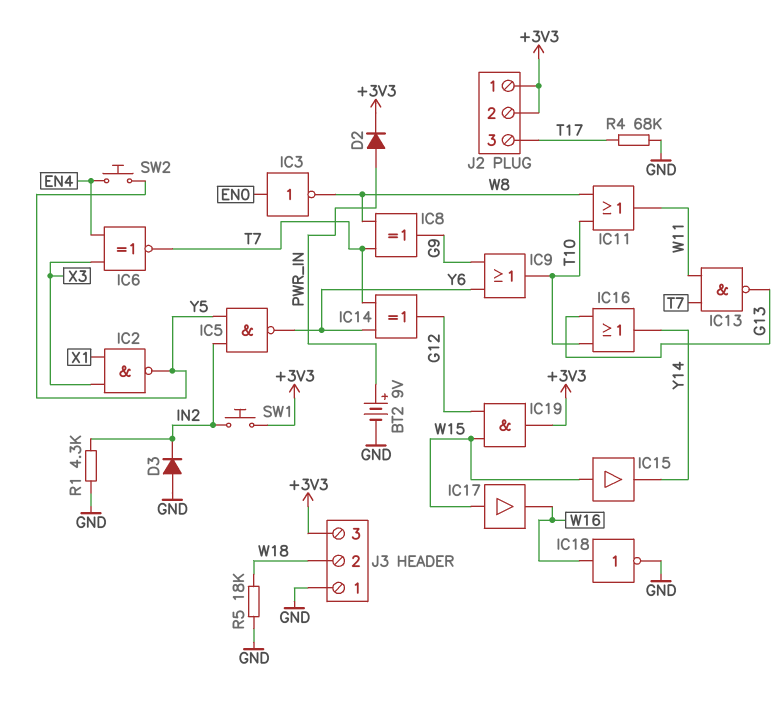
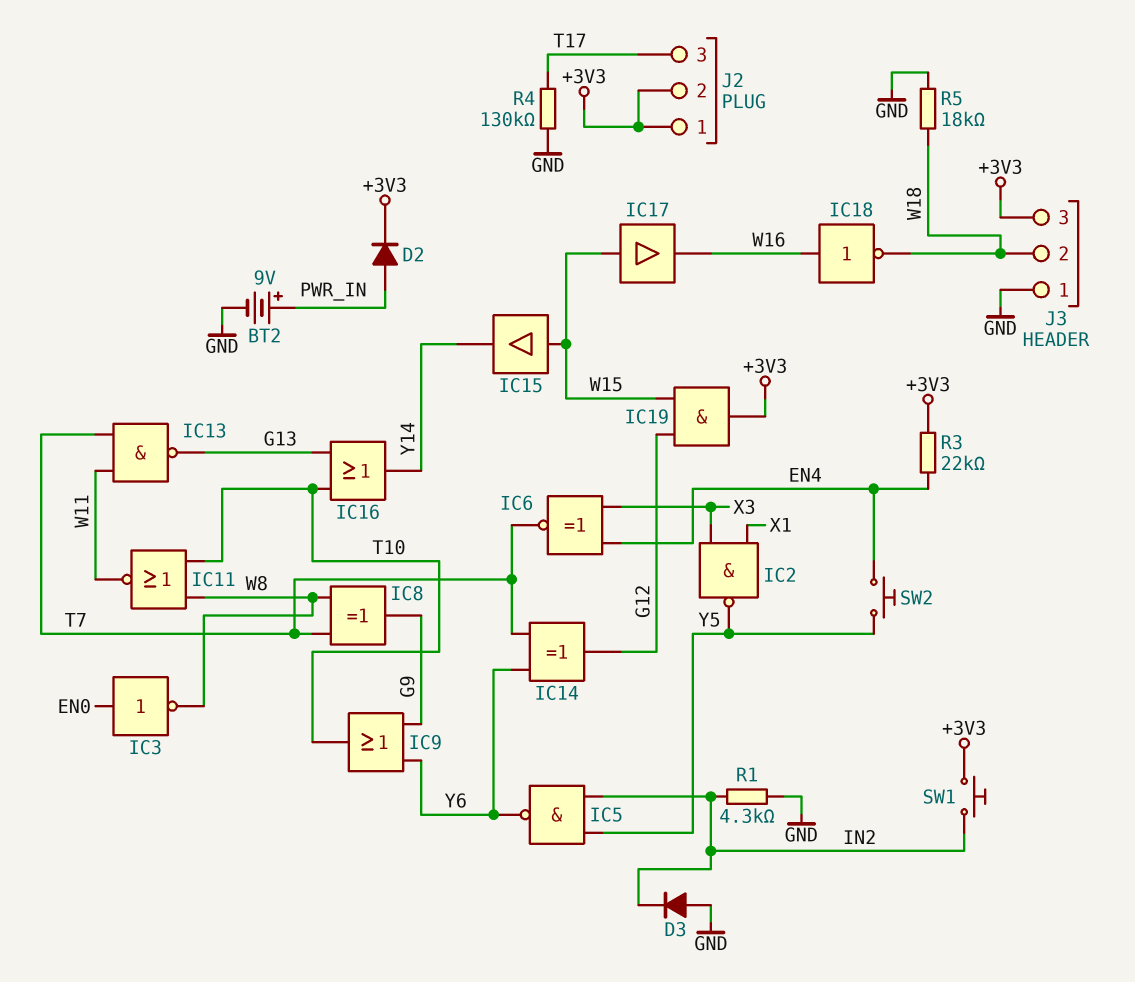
IC11: OR (in T10, in W8, out W11) -> NOR (in T10, in W8, out W11)
IC18: NOT (in W16, out GND) -> NOT (in W16, out W18)
R3: none -> 22k (+3V3, EN4)
R4: 68k (GND, T17) -> 130k (GND, T17)

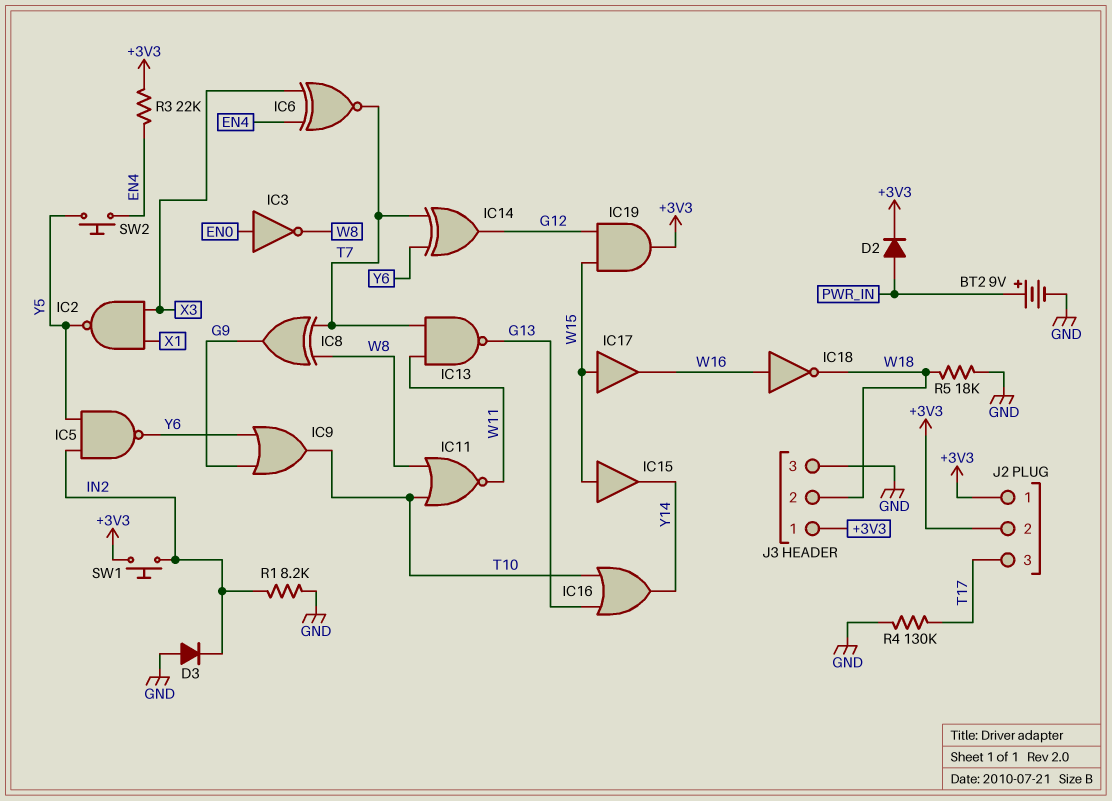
J3 pin 1: GND -> +3V3
J3 pin 3: +3V3 -> GND
R1: 4.3k (GND, IN2) -> 8.2k (GND, IN2)

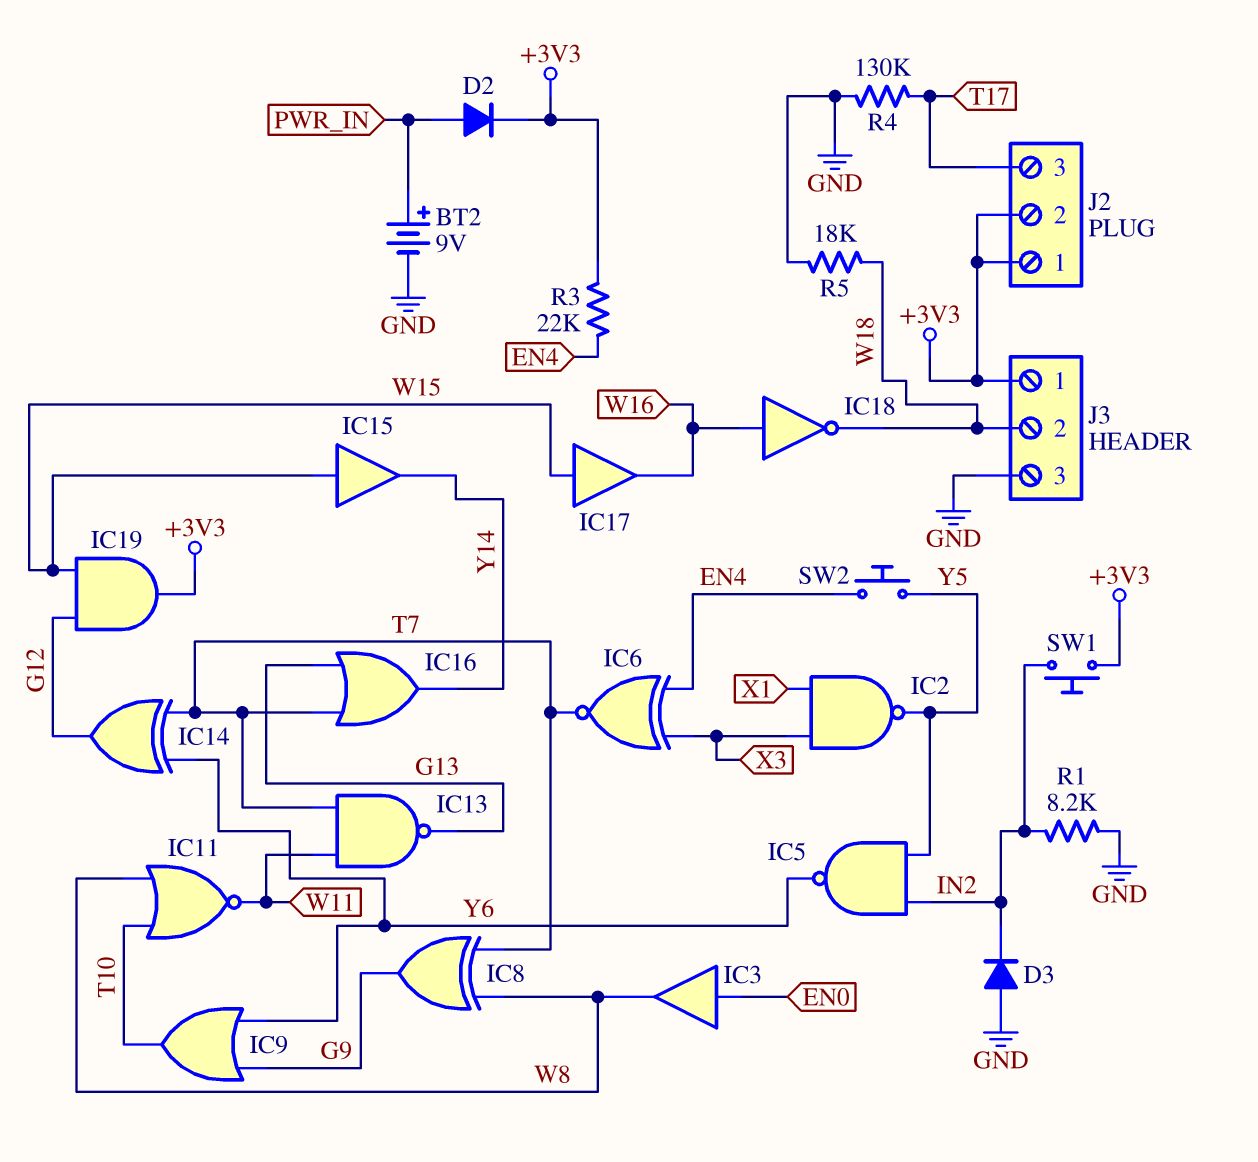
IC3: NOT (in EN0, out W8) -> buffer (in EN0, out W8)
IC16: OR (in G13, in T10, out Y14) -> OR (in G13, in T7, out Y14)

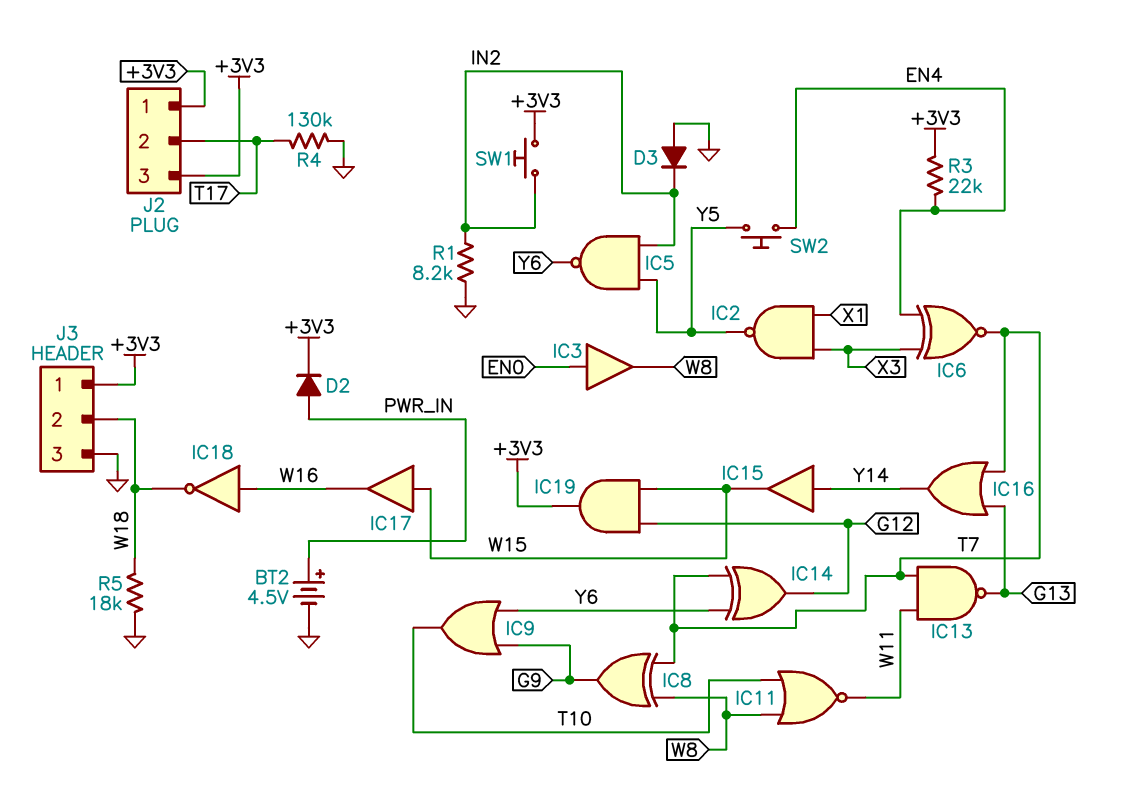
BT2: 9V (plus PWR_IN, minus GND) -> 4.5V (plus PWR_IN, minus GND)
IC15: buffer (in W15, out Y14) -> buffer (in Y14, out W15)
J2 pin 2: +3V3 -> T17
J2 pin 3: T17 -> +3V3

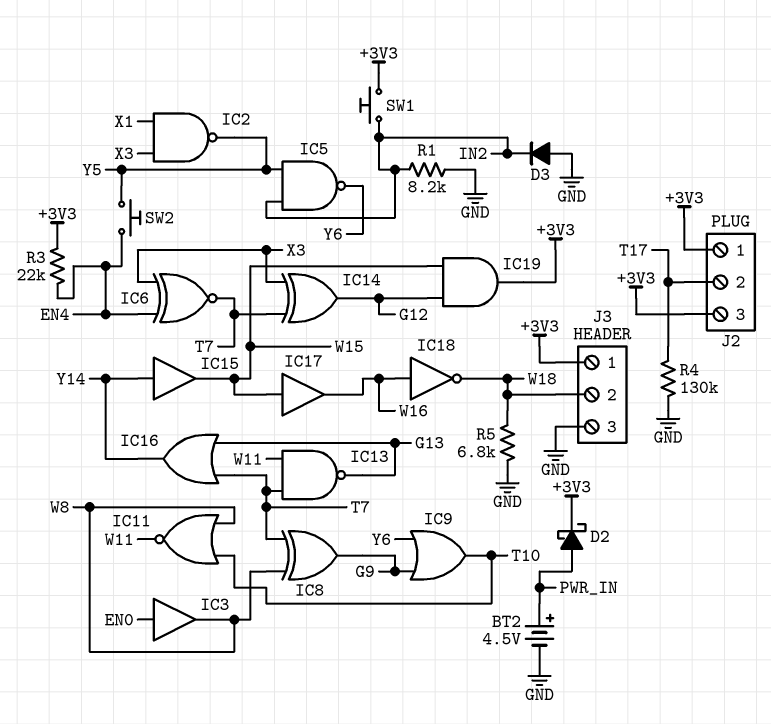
D2: diode (A PWR_IN, K +3V3) -> schottky (A PWR_IN, K +3V3)
IC14: XOR (in T7, in Y6, out G12) -> XOR (in T7, in X3, out G12)
R5: 18k (GND, W18) -> 6.8k (GND, W18)

